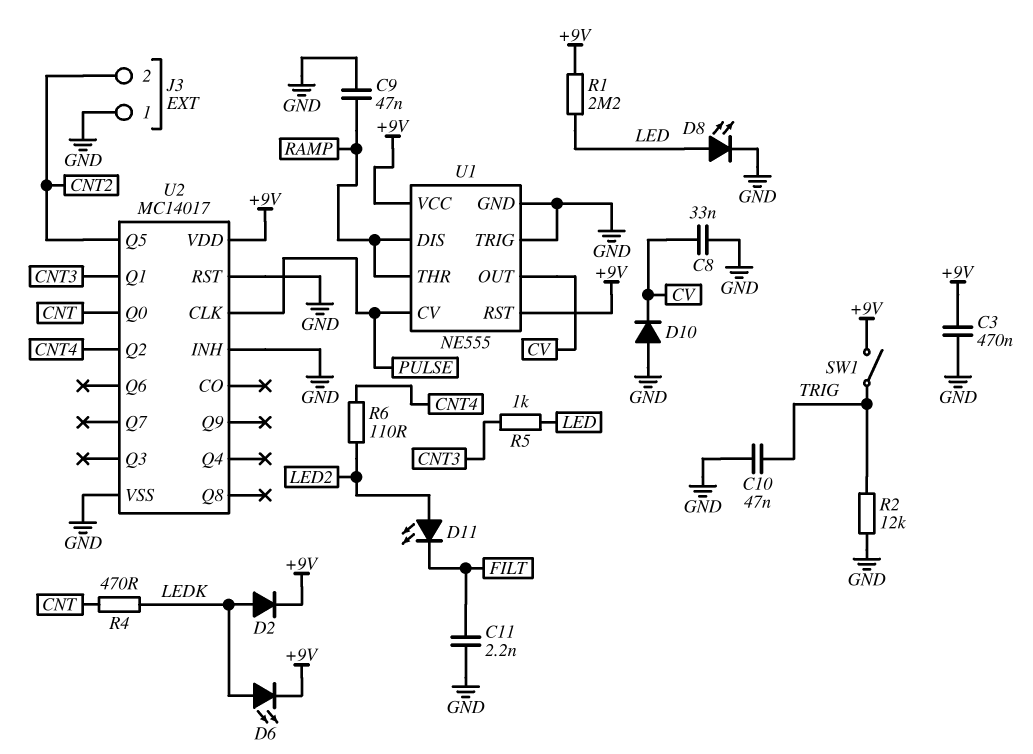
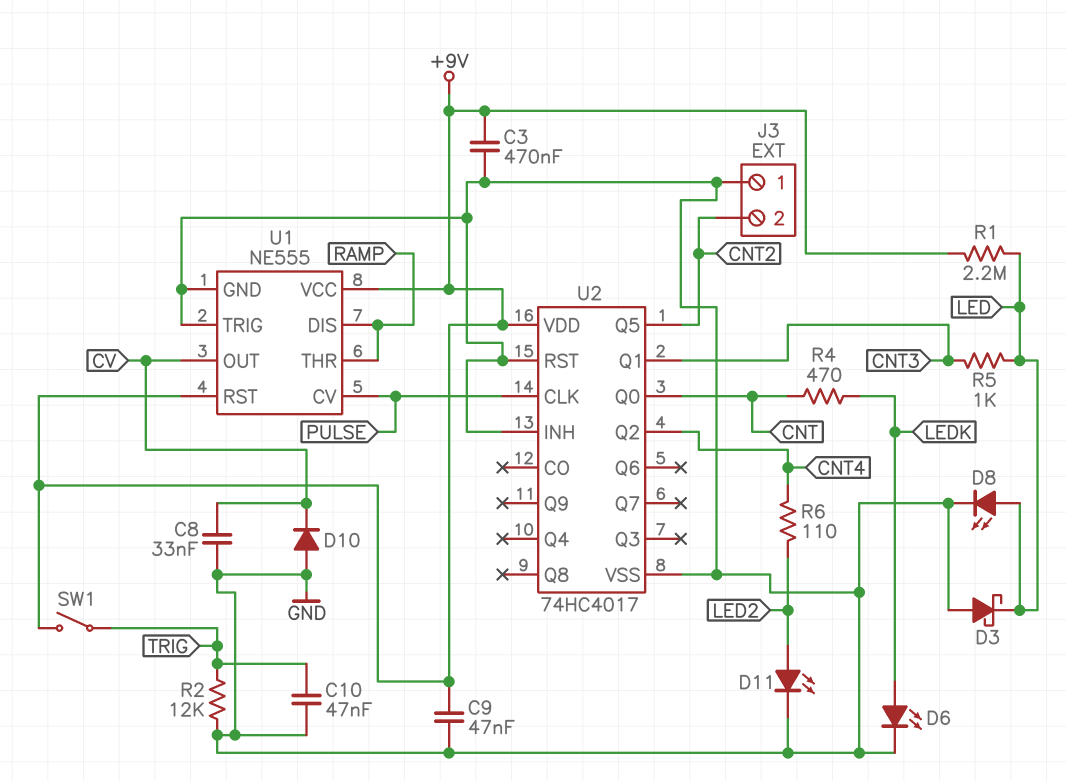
C9: 47nF (GND, RAMP) -> 47nF (+9V, GND)
C11: 2.2nF (FILT, GND) -> none
D2: diode (A LEDK, K +9V) -> none
D3: none -> schottky (A GND, K LED)
D6: LED (A LEDK, K +9V) -> LED (A LEDK, K GND)
D11: LED (A LED2, K FILT) -> LED (A LED2, K GND)
U2: MC14017 -> 74HC4017

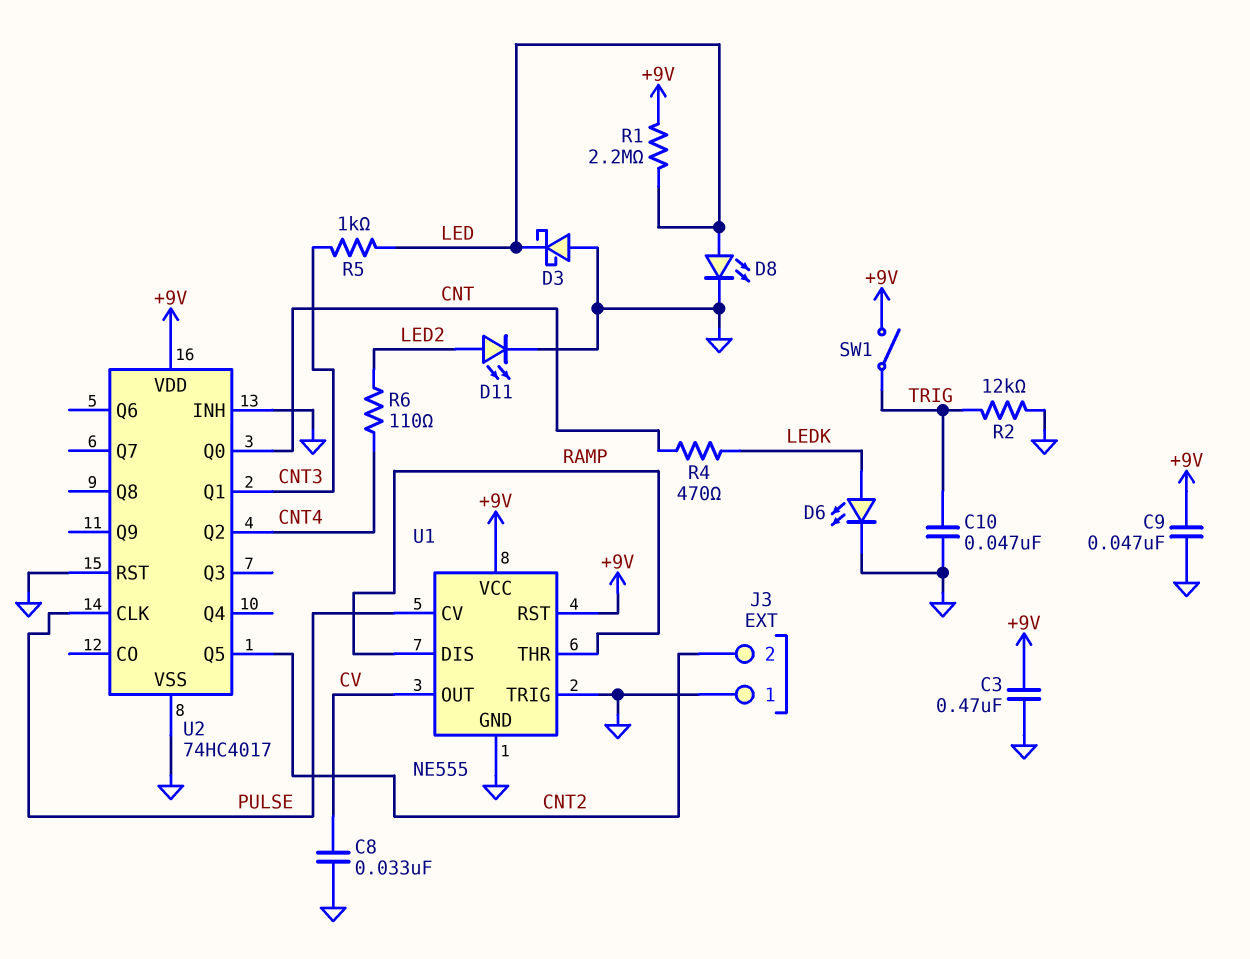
D10: diode (A GND, K CV) -> none

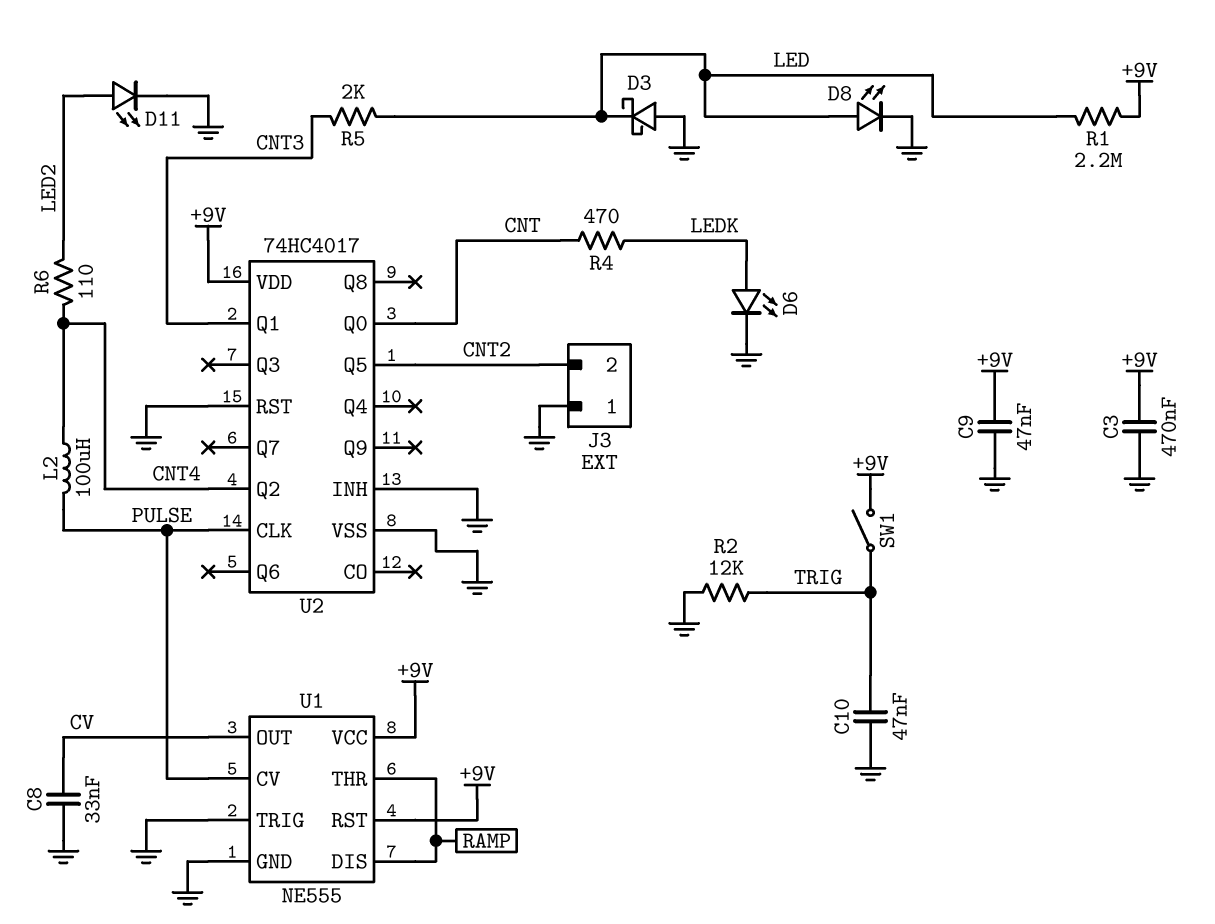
L2: none -> 100uH (CNT4, PULSE)
R5: 1k (CNT3, LED) -> 2k (CNT3, LED)

